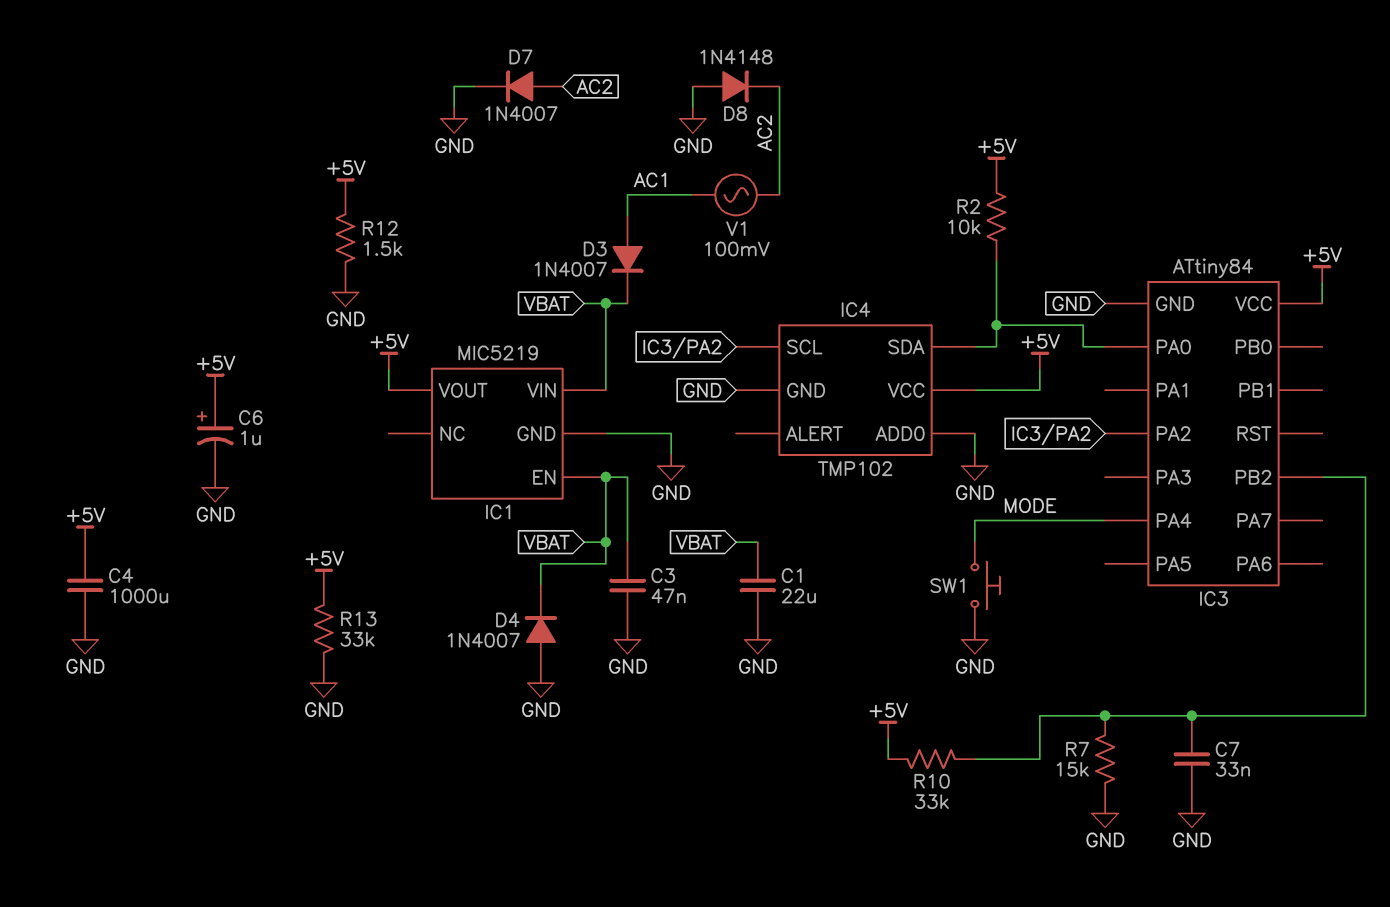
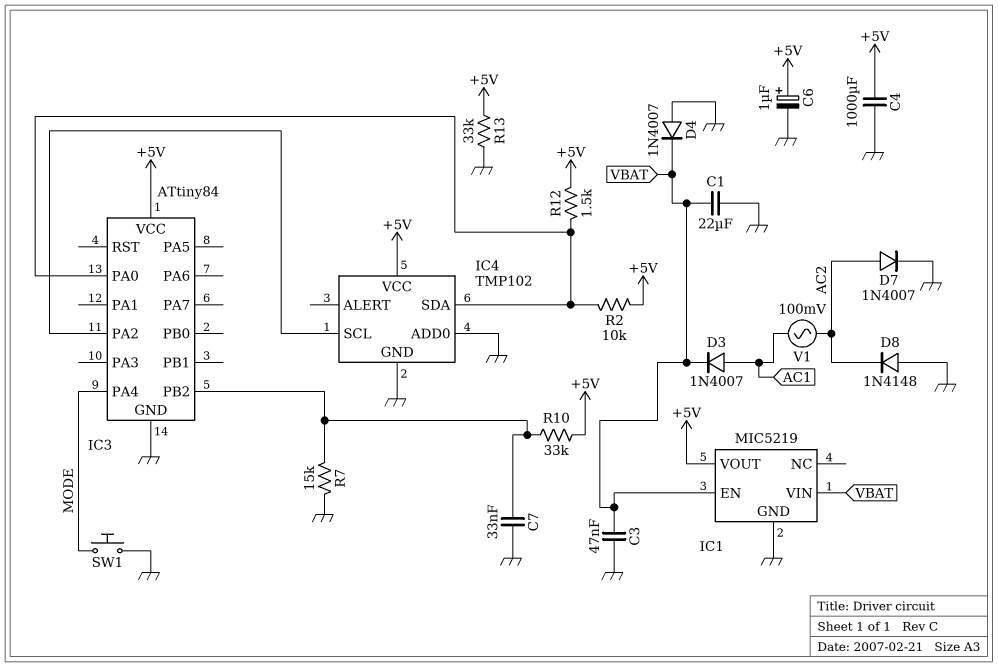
R12: 1.5k (+5V, GND) -> 1.5k (+5V, IC3/PA0)

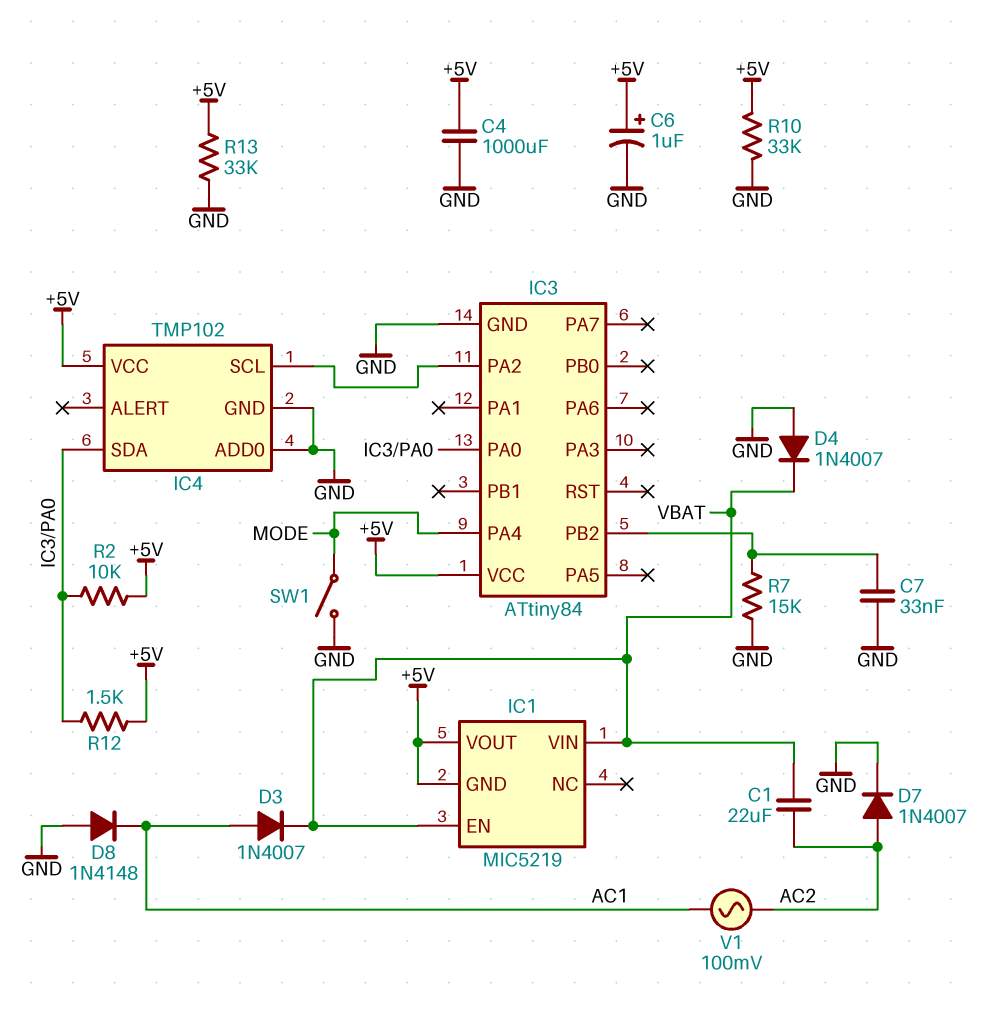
C1: 22uF (GND, VBAT) -> 22uF (AC2, VBAT)
C3: 47nF (GND, VBAT) -> none
D8: diode 1N4148 (A GND, K AC2) -> diode 1N4148 (A GND, K AC1)
IC1 pin GND: GND -> +5V
R10: 33k (+5V, IC3/PB2) -> 33k (+5V, GND)
SW1: button (GND, MODE) -> switch (GND, MODE)

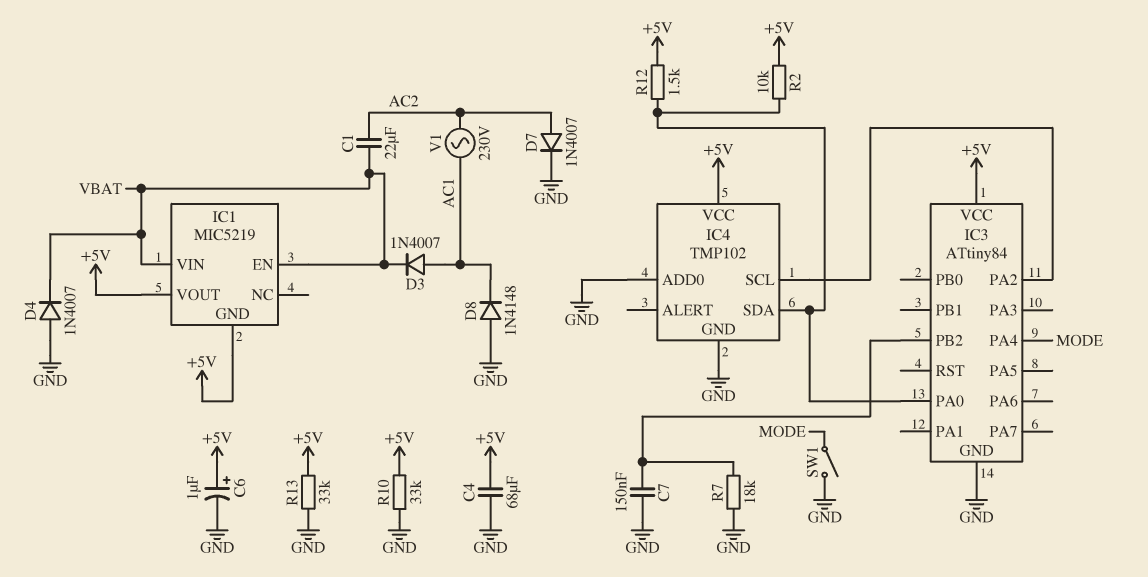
C4: 1000uF (+5V, GND) -> 68uF (+5V, GND)
C7: 33nF (GND, IC3/PB2) -> 150nF (GND, IC3/PB2)
R7: 15k (GND, IC3/PB2) -> 18k (GND, IC3/PB2)
V1: AC 100mV (AC1, AC2) -> AC 230V (AC1, AC2)

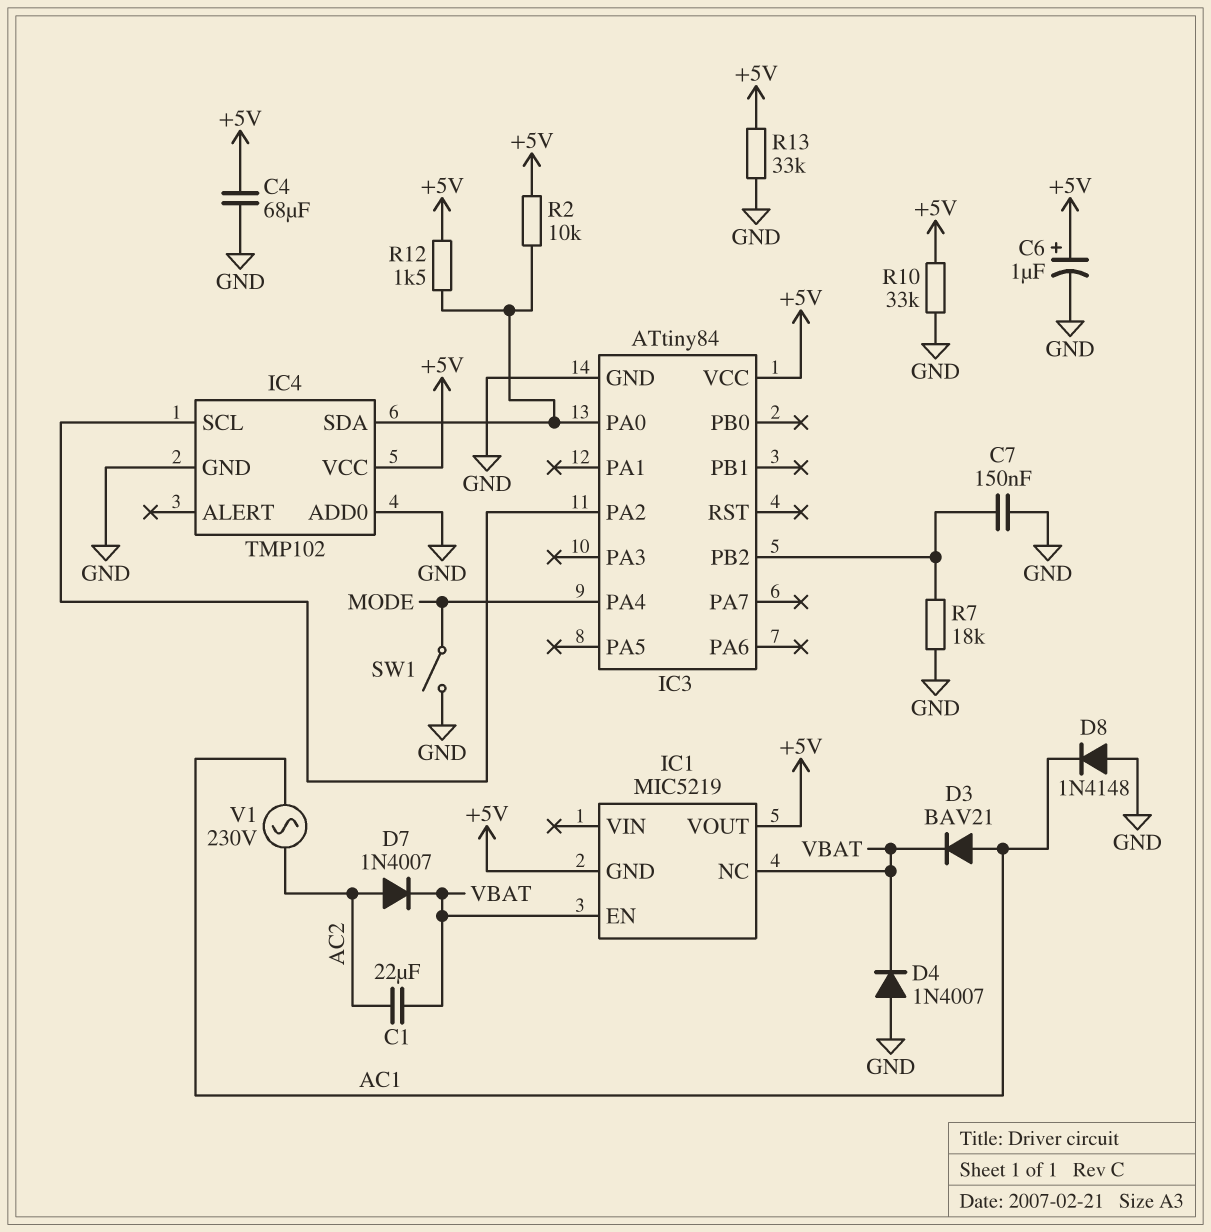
D3: diode 1N4007 (A AC1, K VBAT) -> diode BAV21 (A AC1, K VBAT)
D7: diode 1N4007 (A AC2, K GND) -> diode 1N4007 (A AC2, K VBAT)
IC1 pin NC: none -> VBAT
IC1 pin VIN: VBAT -> none

